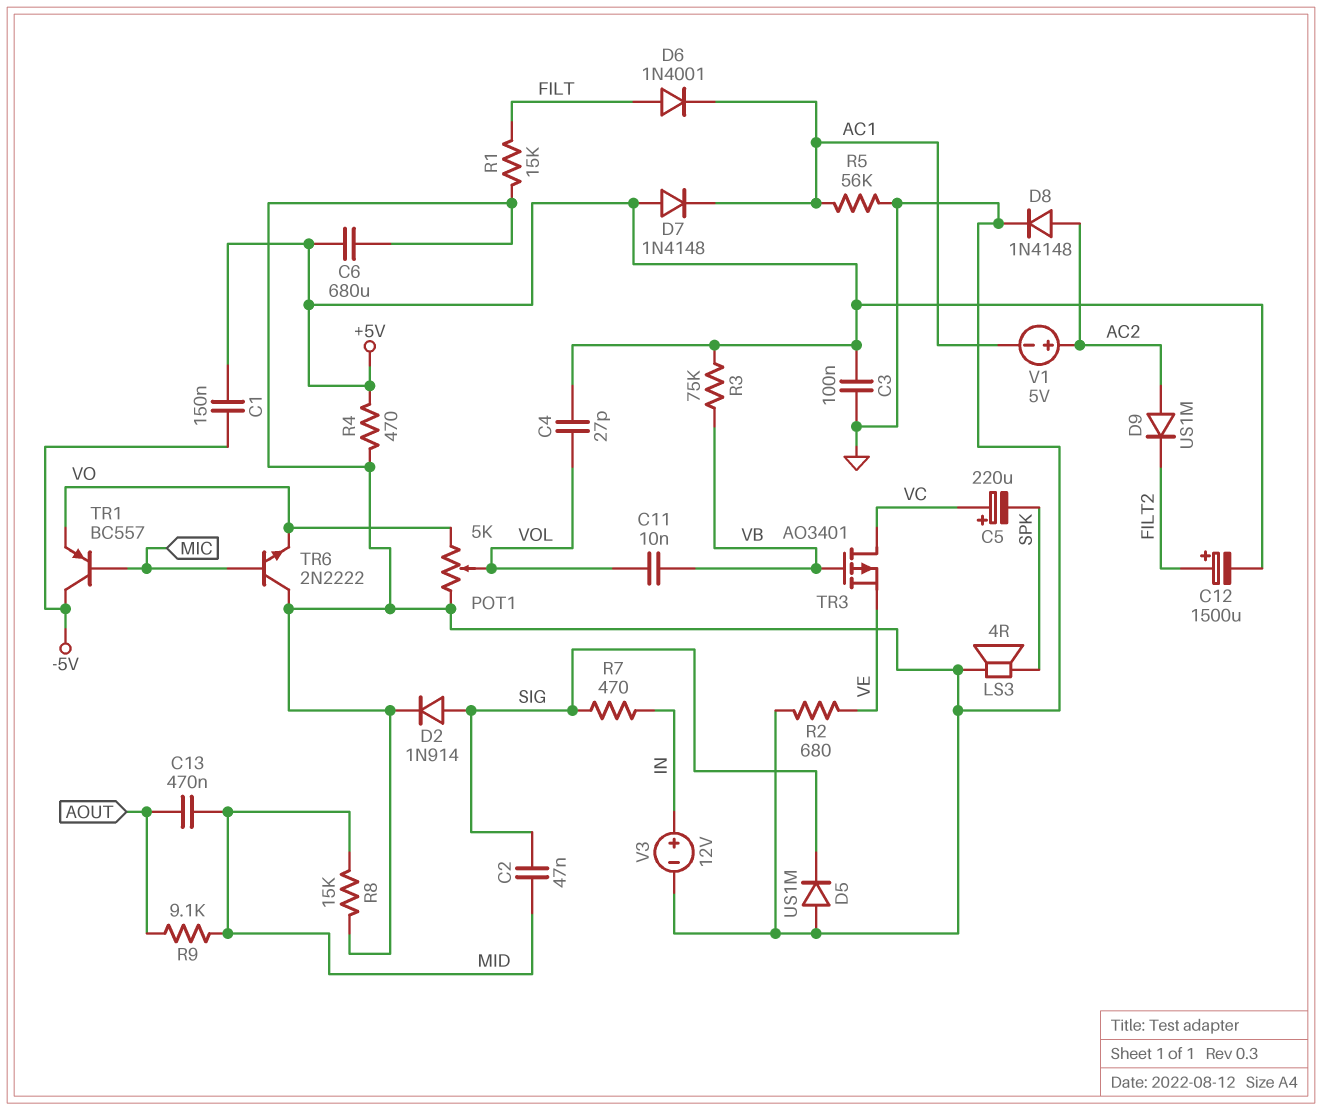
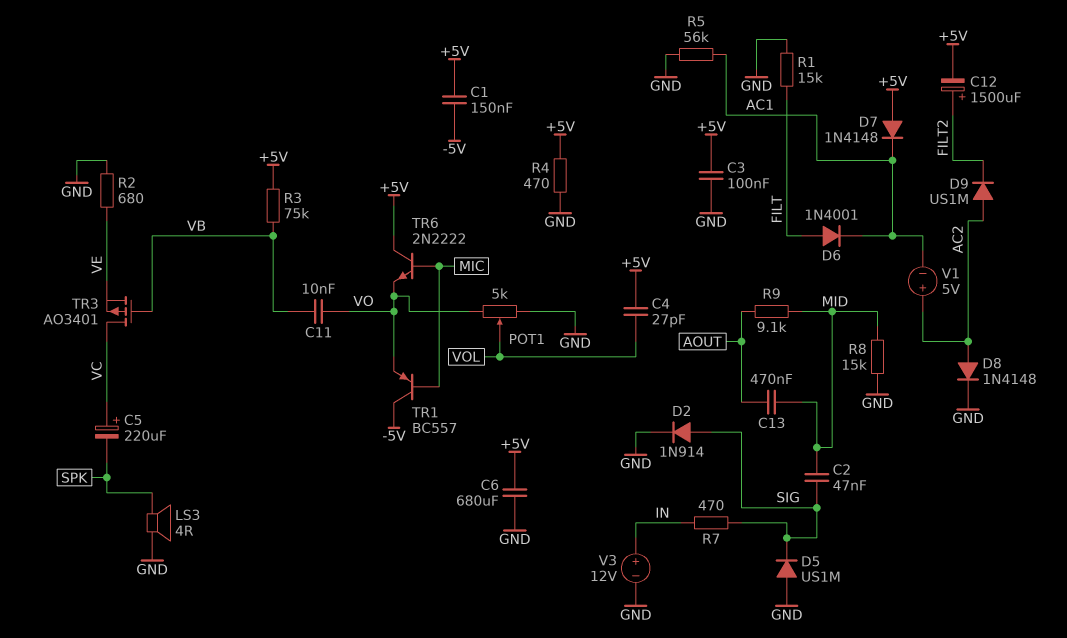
C11: 10nF (VB, VOL) -> 10nF (VB, VO)
TR6: NPN 2N2222 (B MIC, C GND, E VO) -> NPN 2N2222 (B MIC, C +5V, E VO)

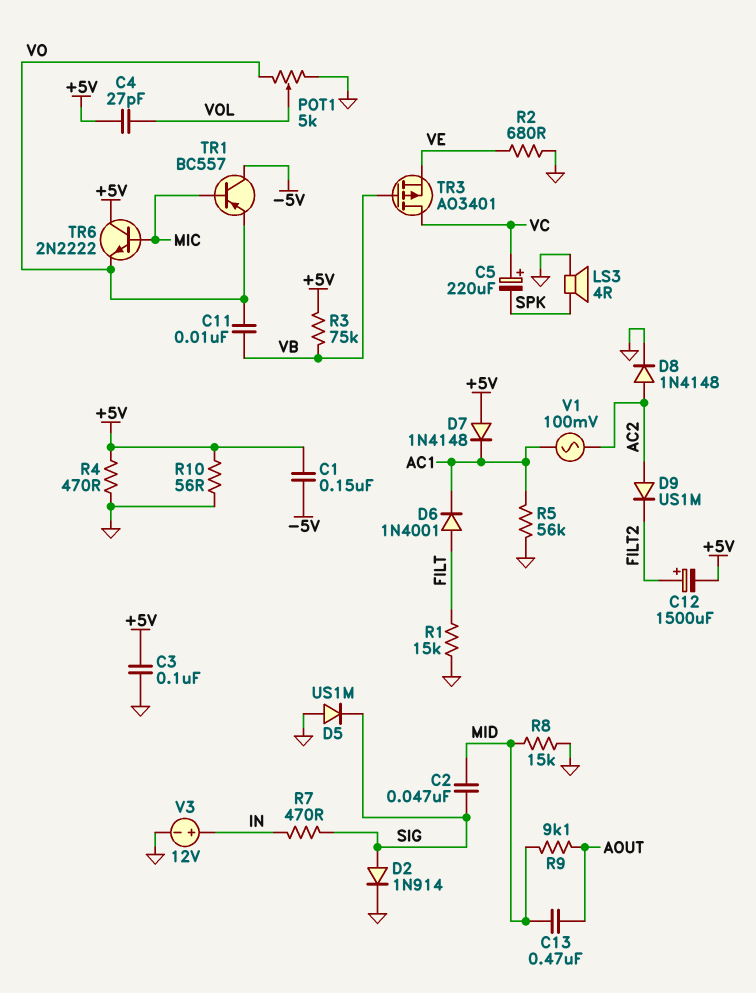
C6: 680uF (+5V, GND) -> none
R10: none -> 56 (+5V, GND)
V1: 5V (plus AC2, minus AC1) -> AC 100mV (AC1, AC2)

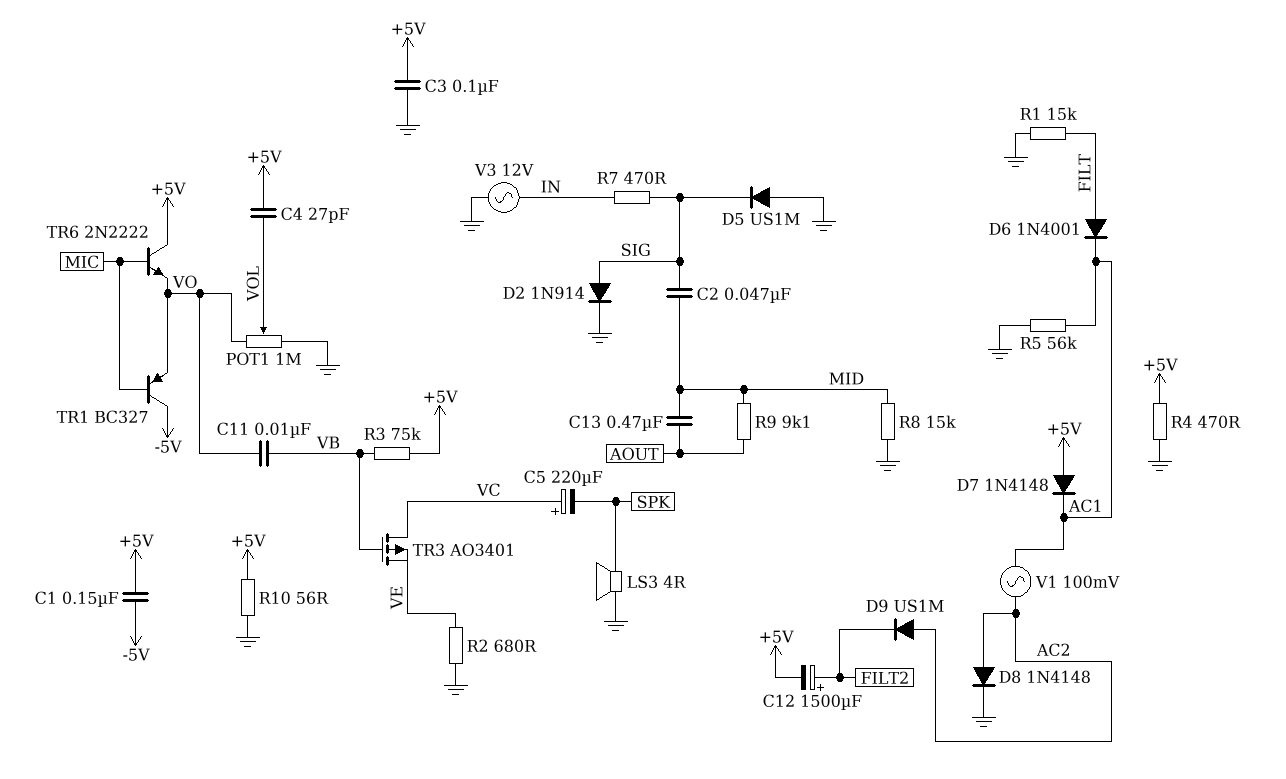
POT1: 5k (GND, VO, wiper VOL) -> 1M (GND, VO, wiper VOL)
TR1: PNP BC557 (B MIC, C -5V, E VO) -> PNP BC327 (B MIC, C -5V, E VO)
V3: 12V (plus IN, minus GND) -> AC 12V (GND, IN)

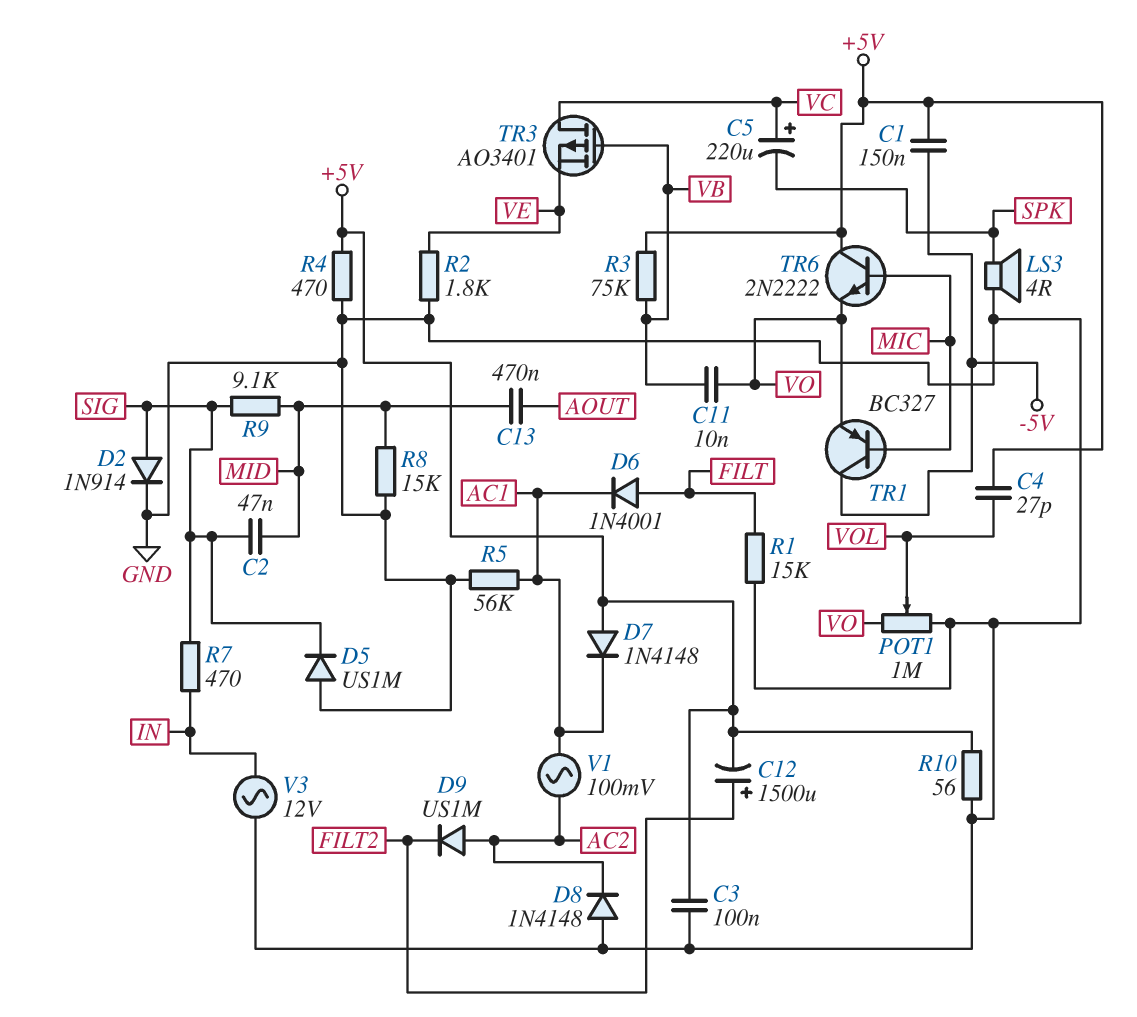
D8: diode 1N4148 (A AC2, K GND) -> diode 1N4148 (A GND, K AC2)
R2: 680 (GND, VE) -> 1.8k (GND, VE)
R9: 9.1k (AOUT, MID) -> 9.1k (MID, SIG)

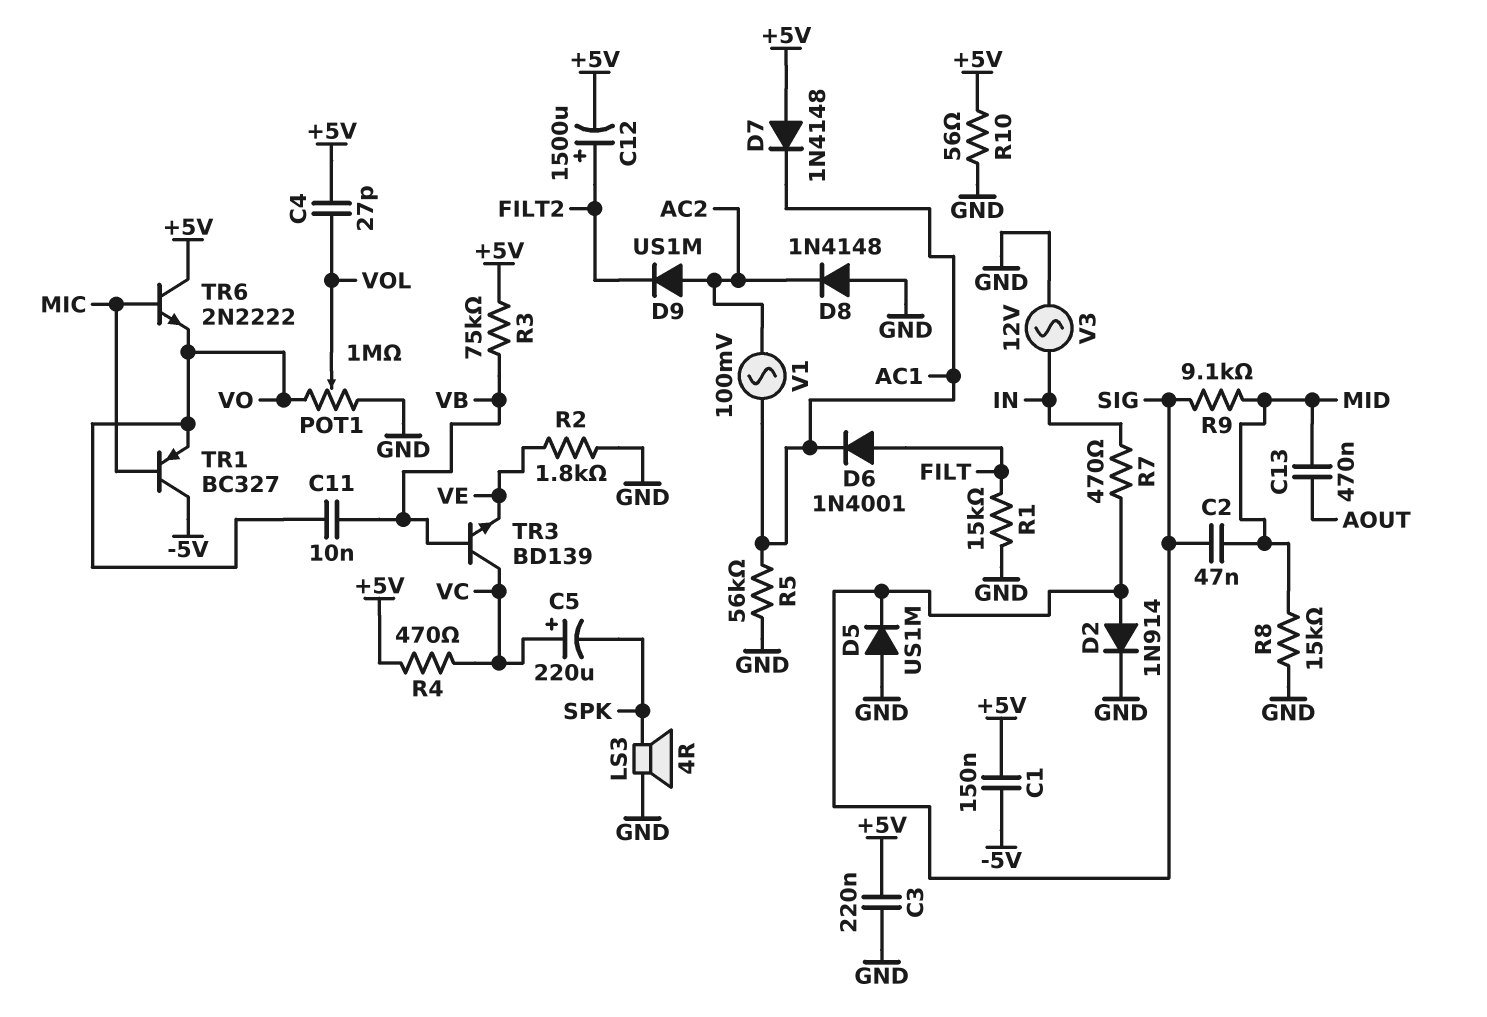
C3: 100nF (+5V, GND) -> 220nF (+5V, GND)
R4: 470 (+5V, GND) -> 470 (+5V, VC)
TR3: PMOS AO3401 (G VB, D VC, S VE) -> NPN BD139 (B VB, C VC, E VE)

